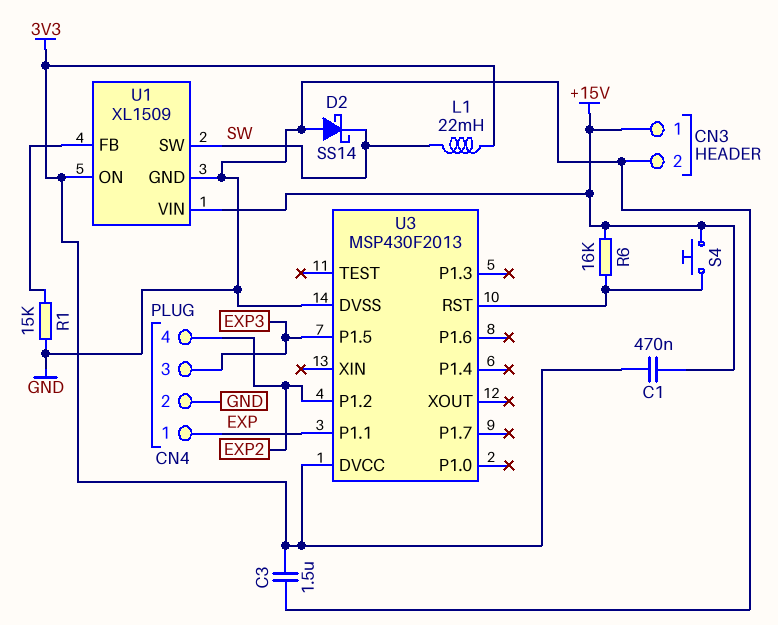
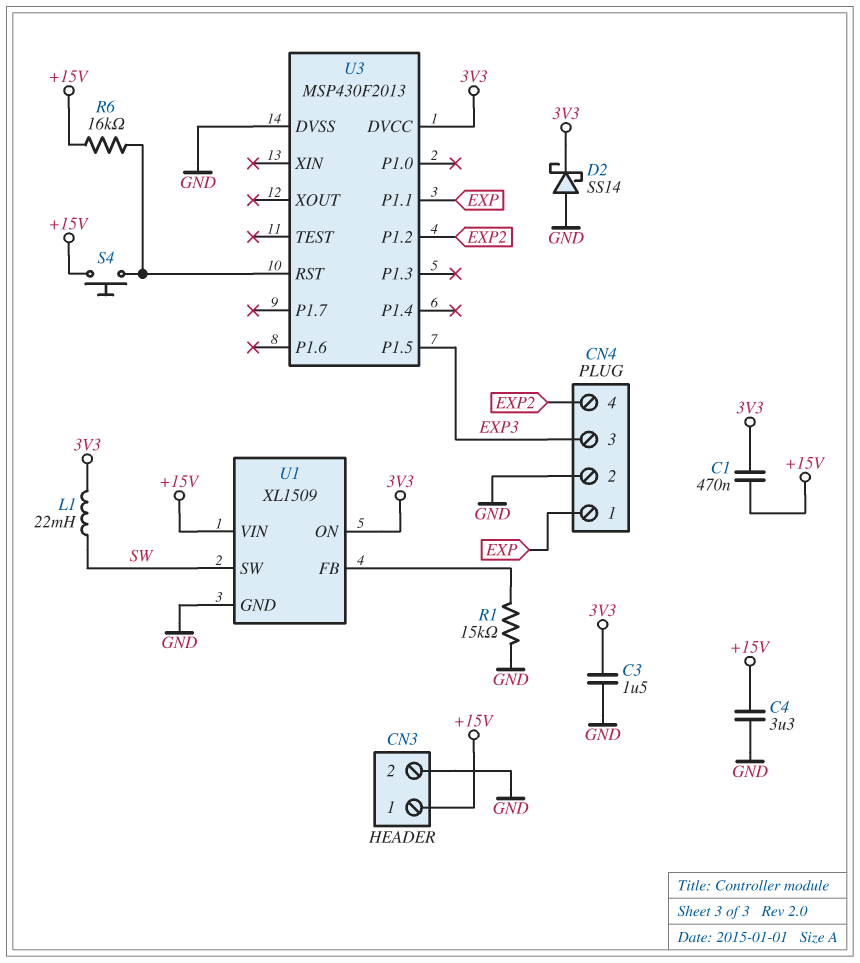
C4: none -> 3.3uF (+15V, GND)
D2: schottky SS14 (A GND, K SW) -> schottky SS14 (A GND, K 3V3)

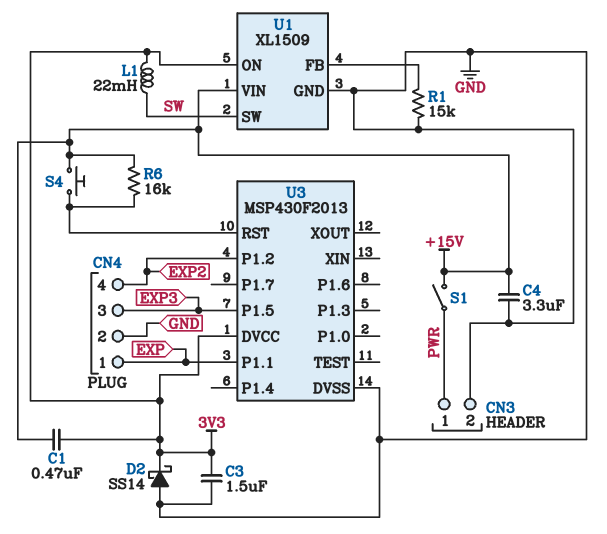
CN3 pin 1: +15V -> PWR
S1: none -> switch (+15V, PWR)

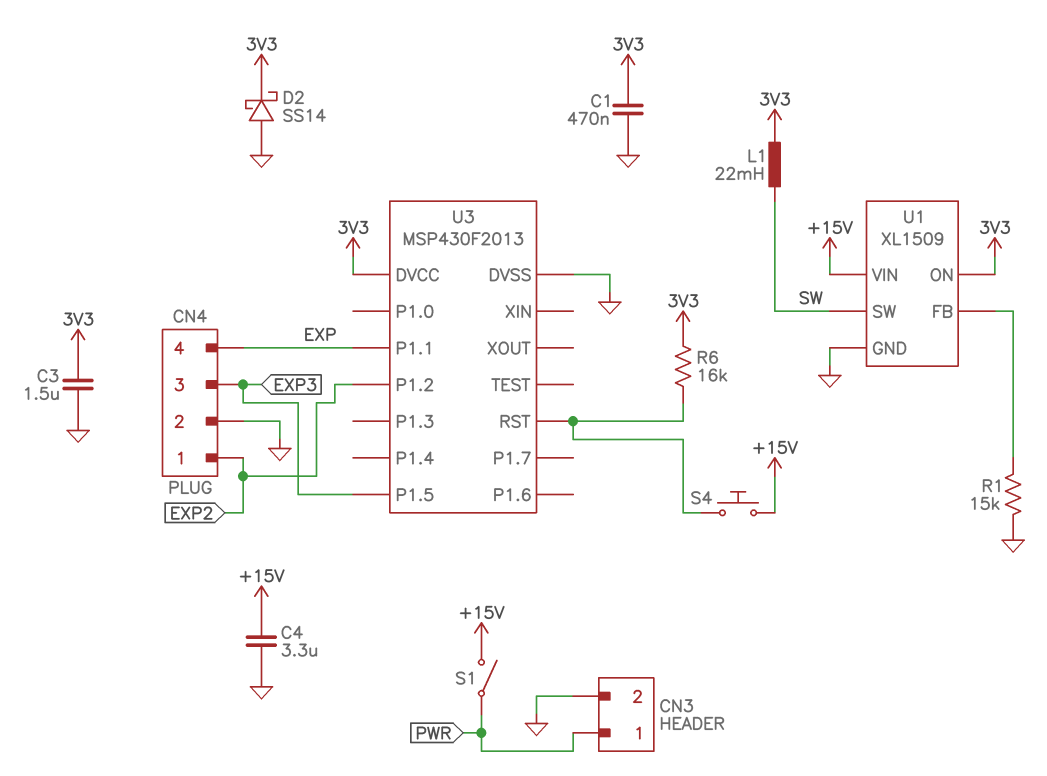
C1: 470nF (+15V, 3V3) -> 470nF (3V3, GND)
CN4 pin 1: EXP -> EXP2
CN4 pin 4: EXP2 -> EXP
R6: 16k (+15V, U3/RST) -> 16k (3V3, U3/RST)

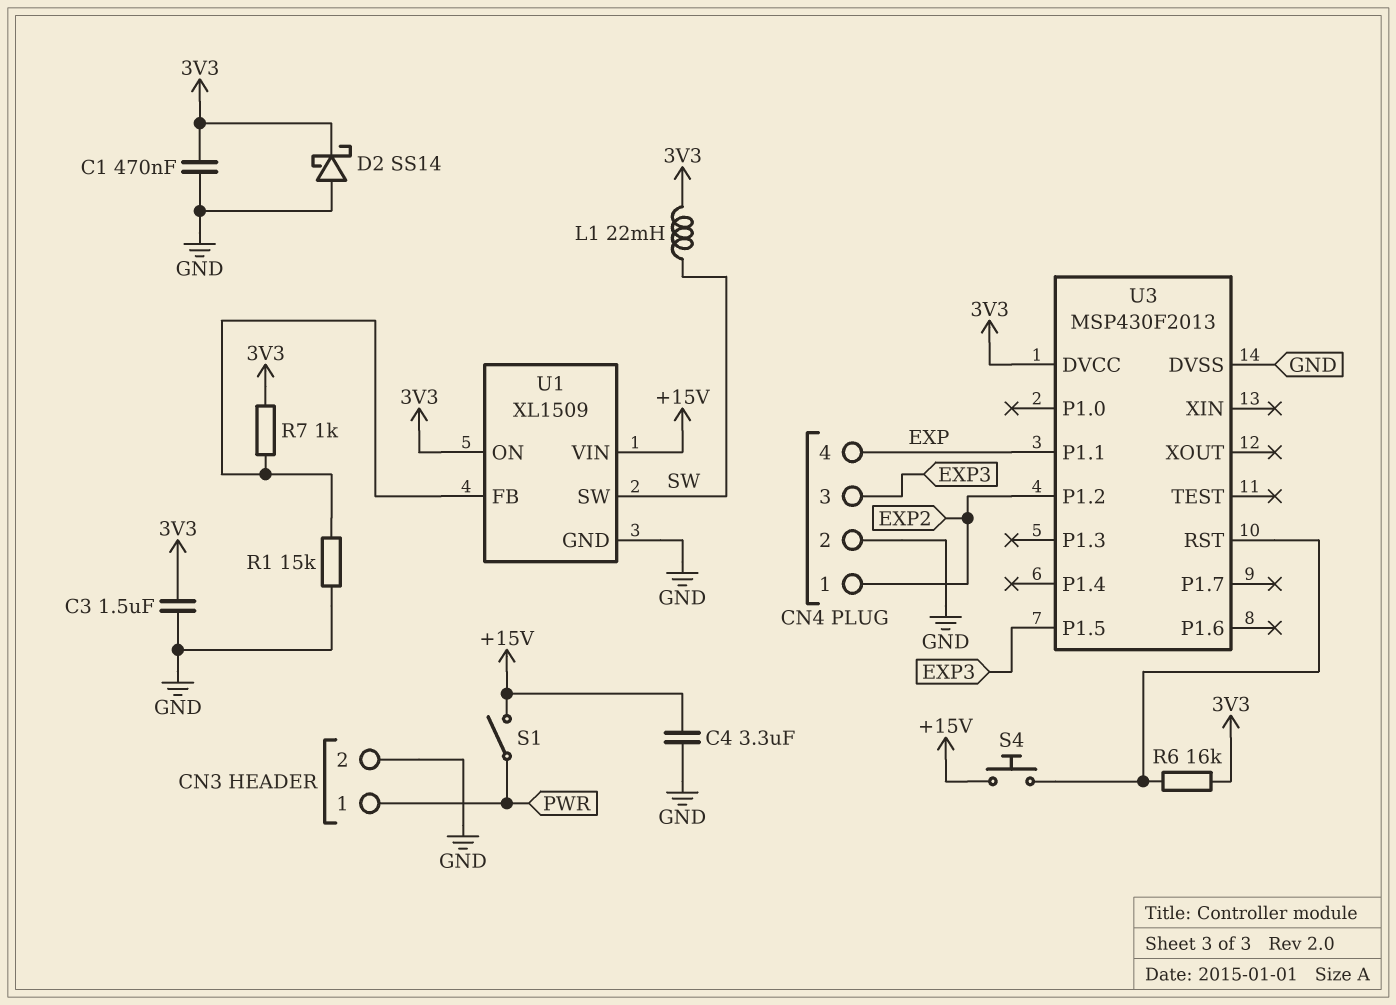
R7: none -> 1k (3V3, U1/FB)

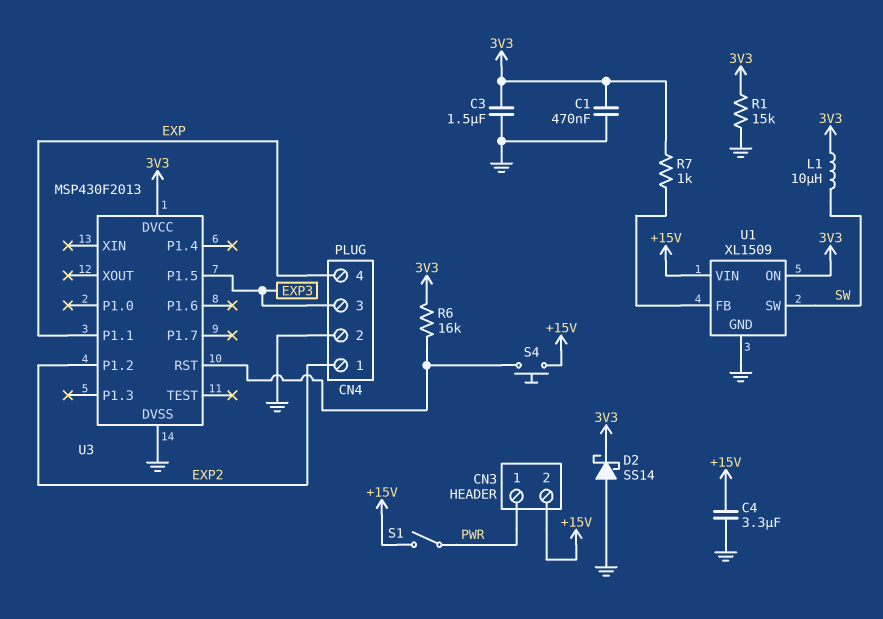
CN3 pin 2: GND -> +15V
L1: 22mH (3V3, SW) -> 10uH (3V3, SW)
R1: 15k (GND, U1/FB) -> 15k (3V3, GND)

